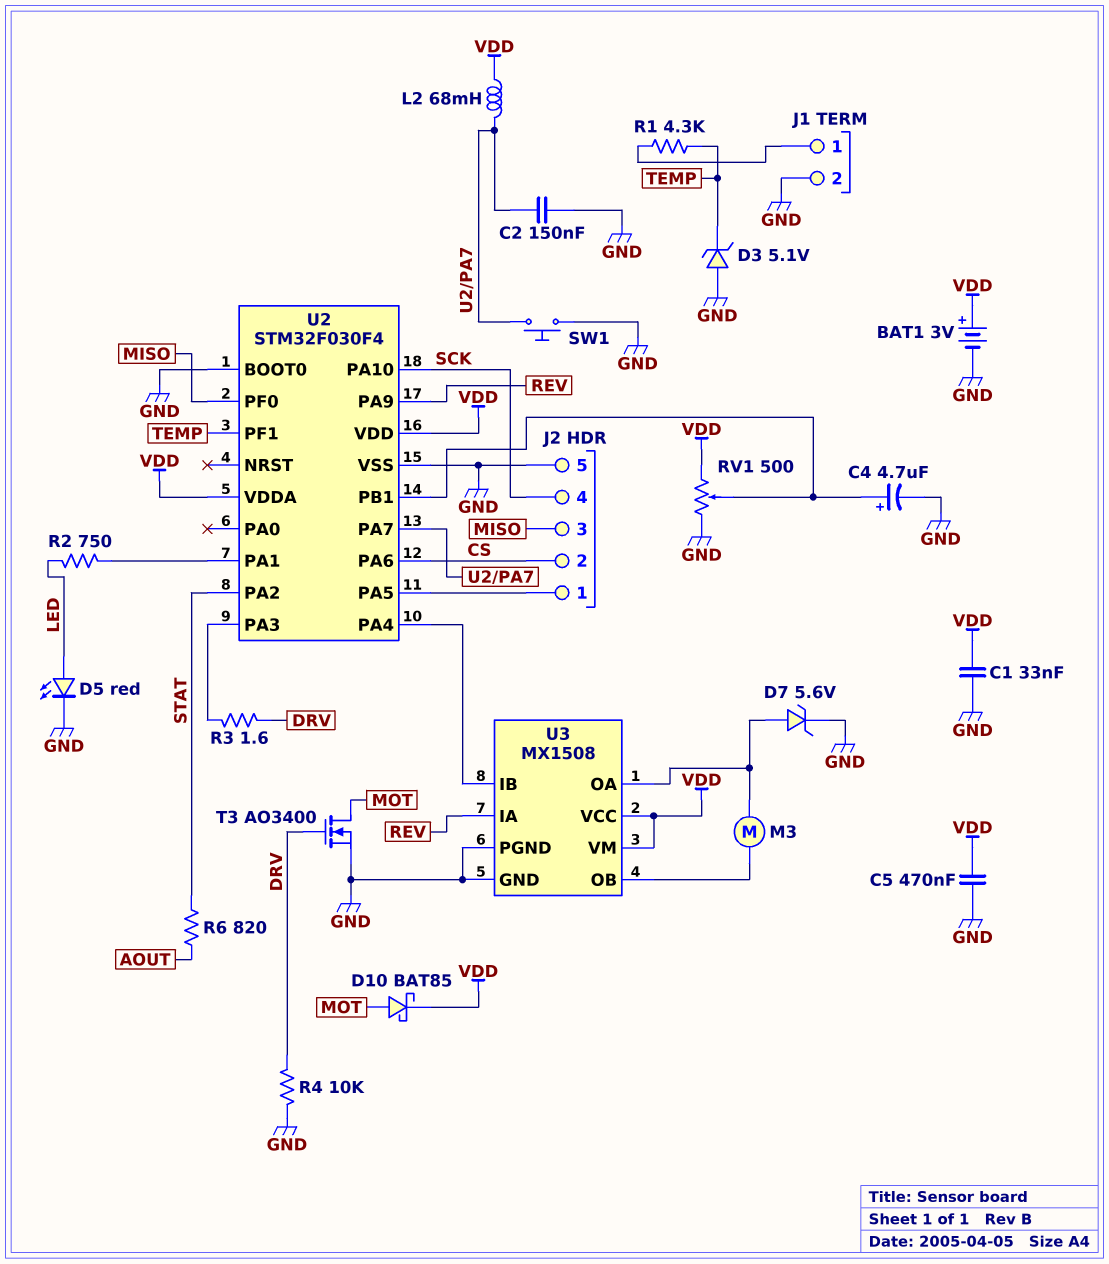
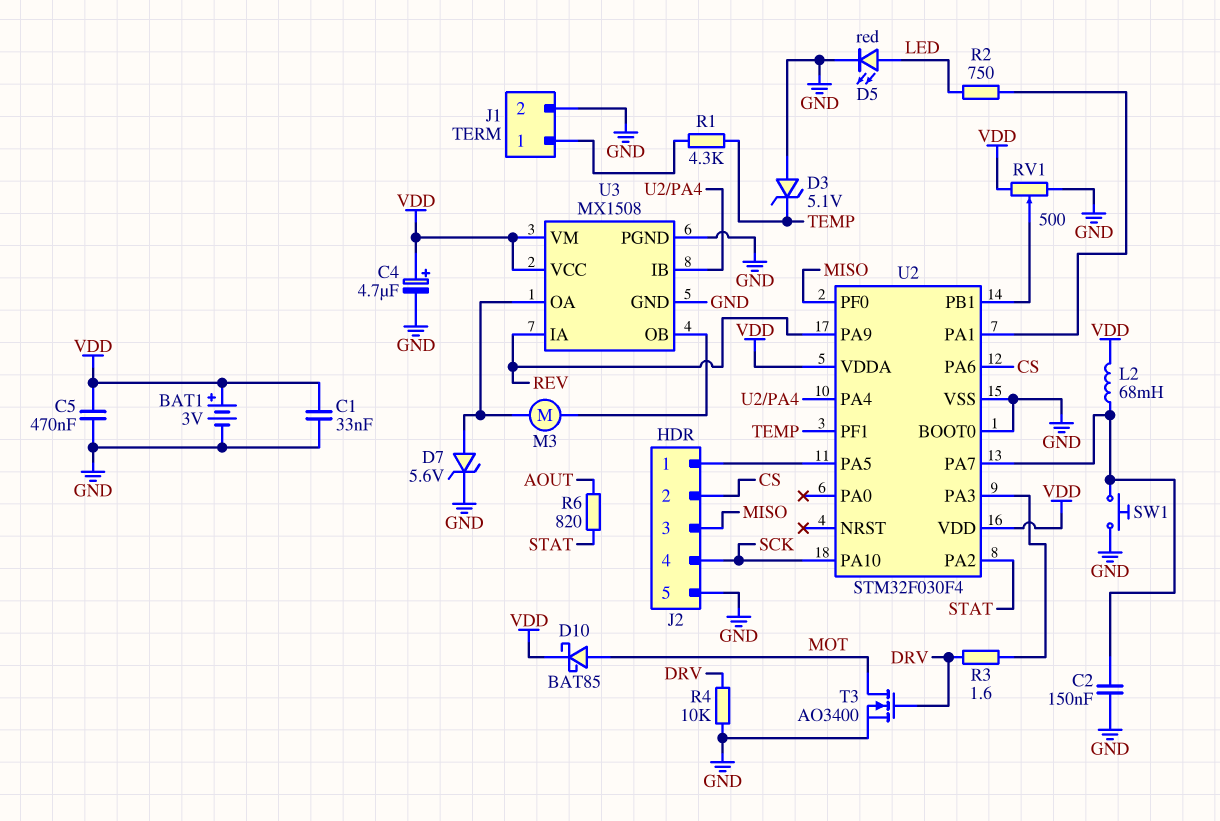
C4: 4.7uF (plus U2/PB1, minus GND) -> 4.7uF (plus VDD, minus GND)

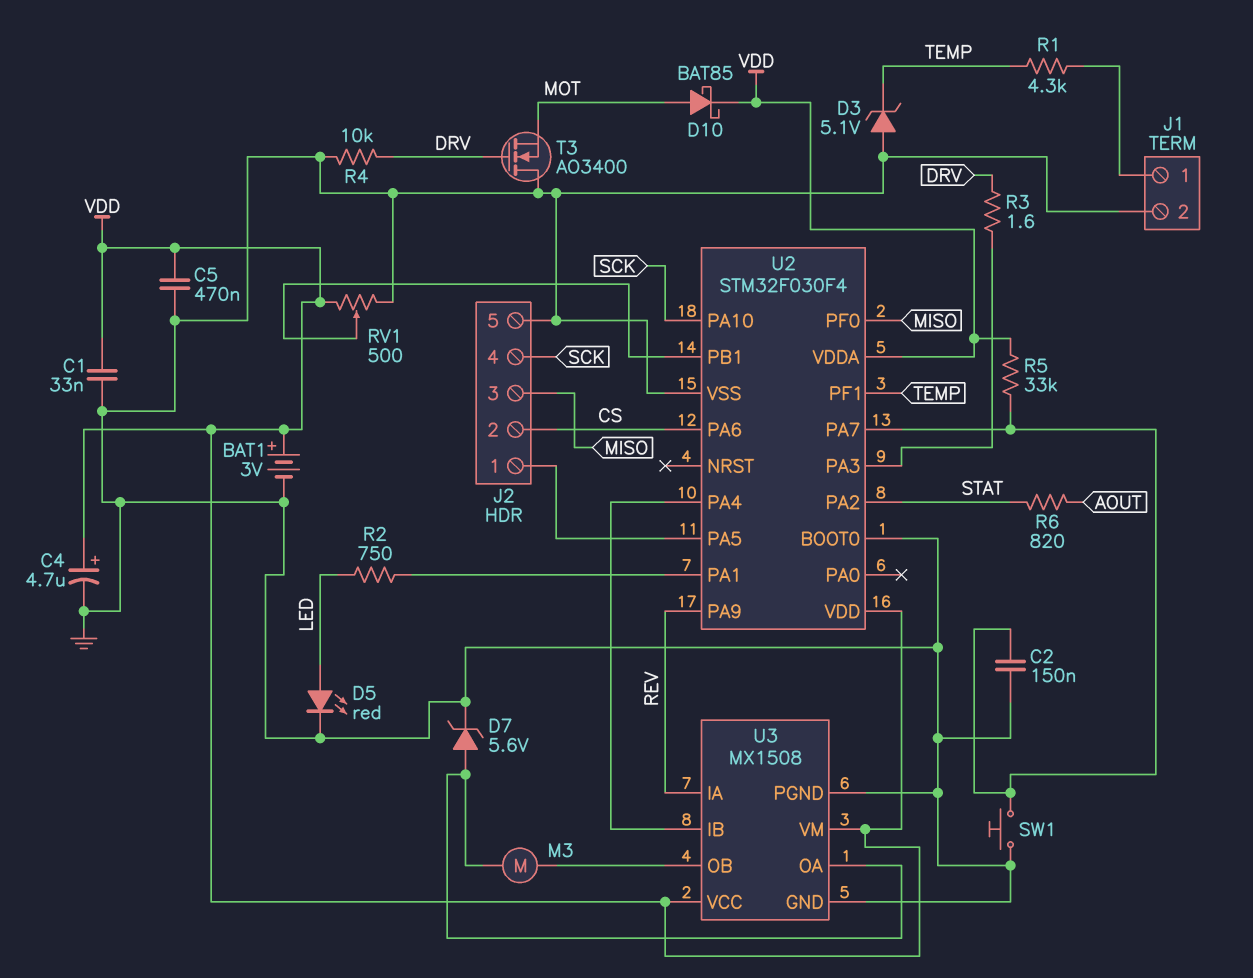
L2: 68mH (U2/PA7, VDD) -> none
R5: none -> 33k (U2/PA7, VDD)
T3: NMOS AO3400 (G DRV, D MOT, S GND) -> NMOS AO3400 (G DRV, D GND, S MOT)

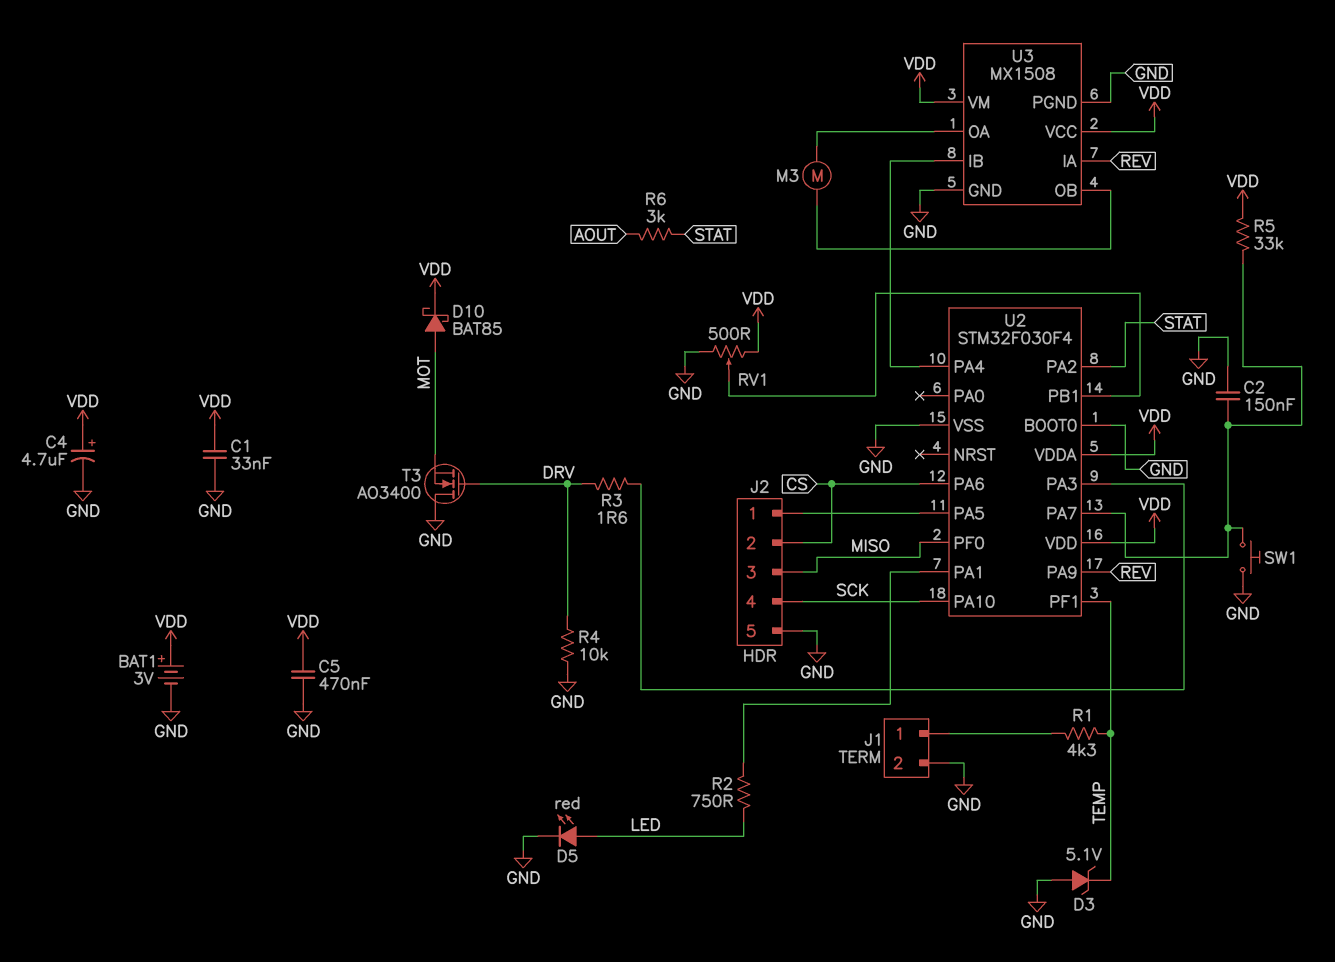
D7: zener 5.6V (A U3/OA, K GND) -> none
R6: 820 (AOUT, STAT) -> 3k (AOUT, STAT)

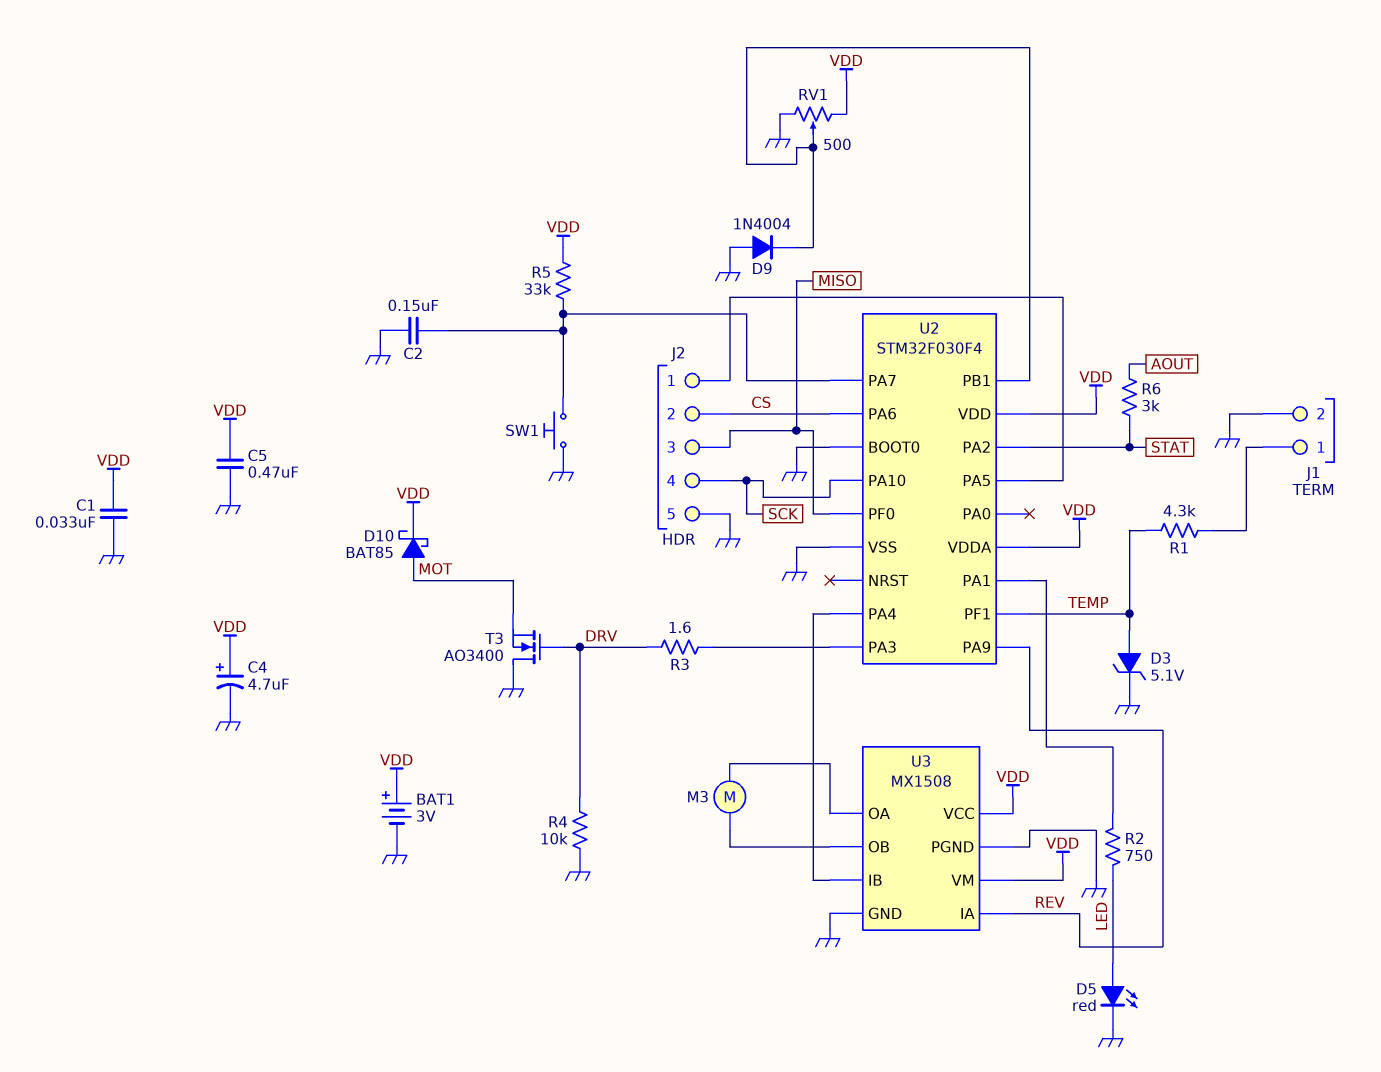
D3: zener 5.1V (A GND, K TEMP) -> zener 5.1V (A TEMP, K GND)
D9: none -> diode 1N4004 (A GND, K U2/PB1)

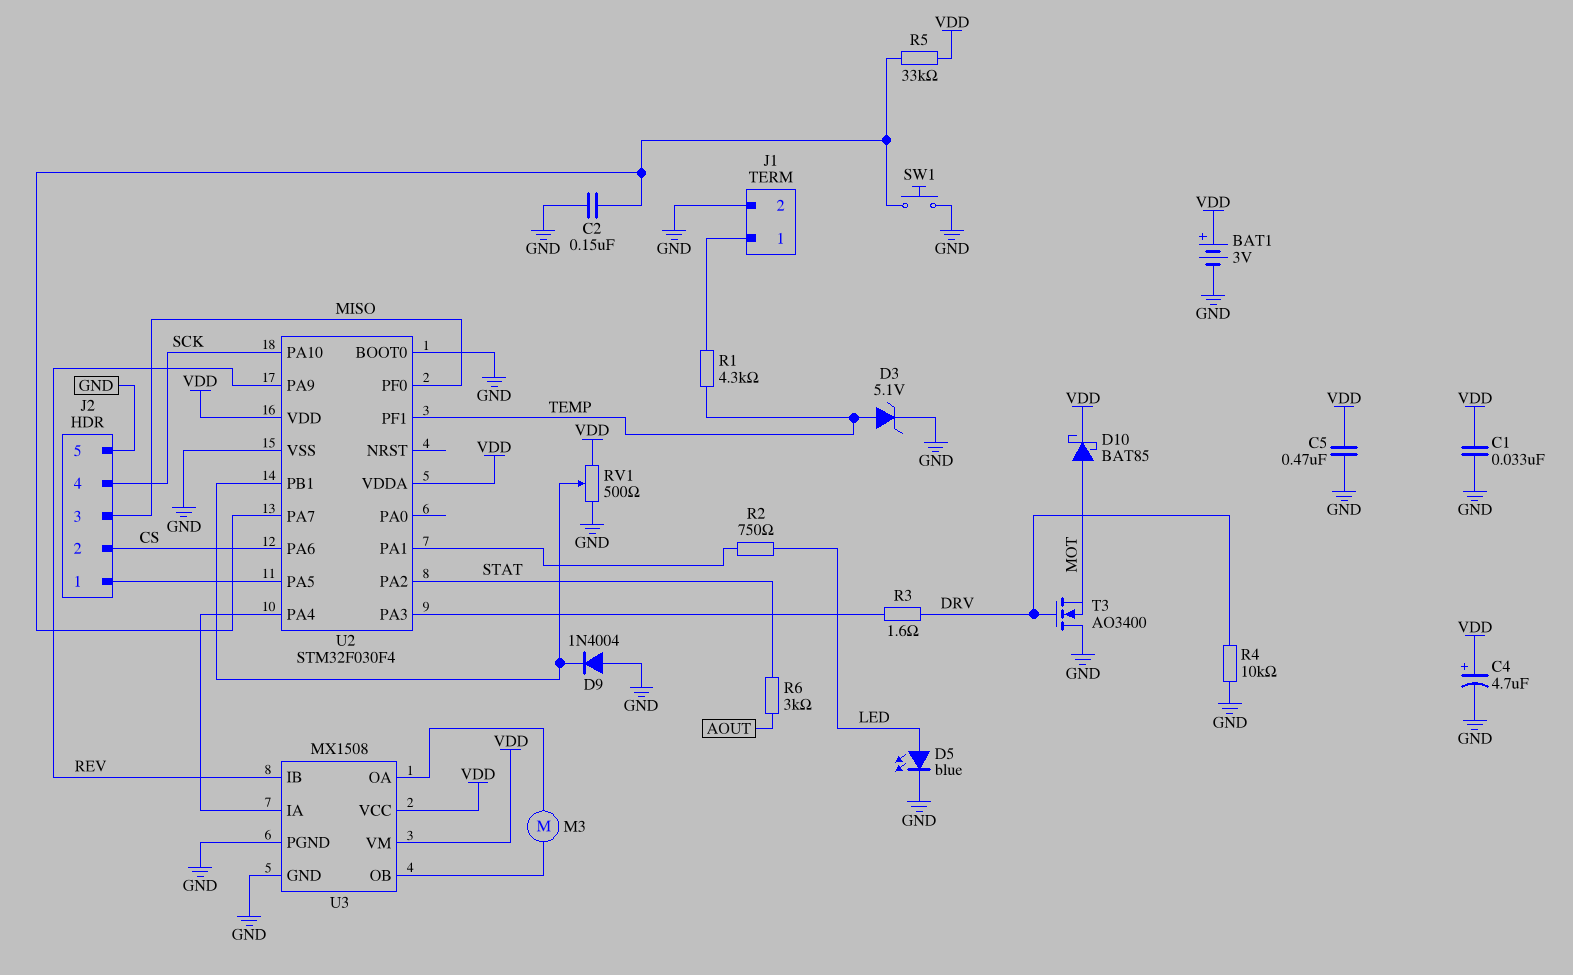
D5: LED red (A LED, K GND) -> LED blue (A LED, K GND)
U3 pin IA: REV -> U2/PA4
U3 pin IB: U2/PA4 -> REV

